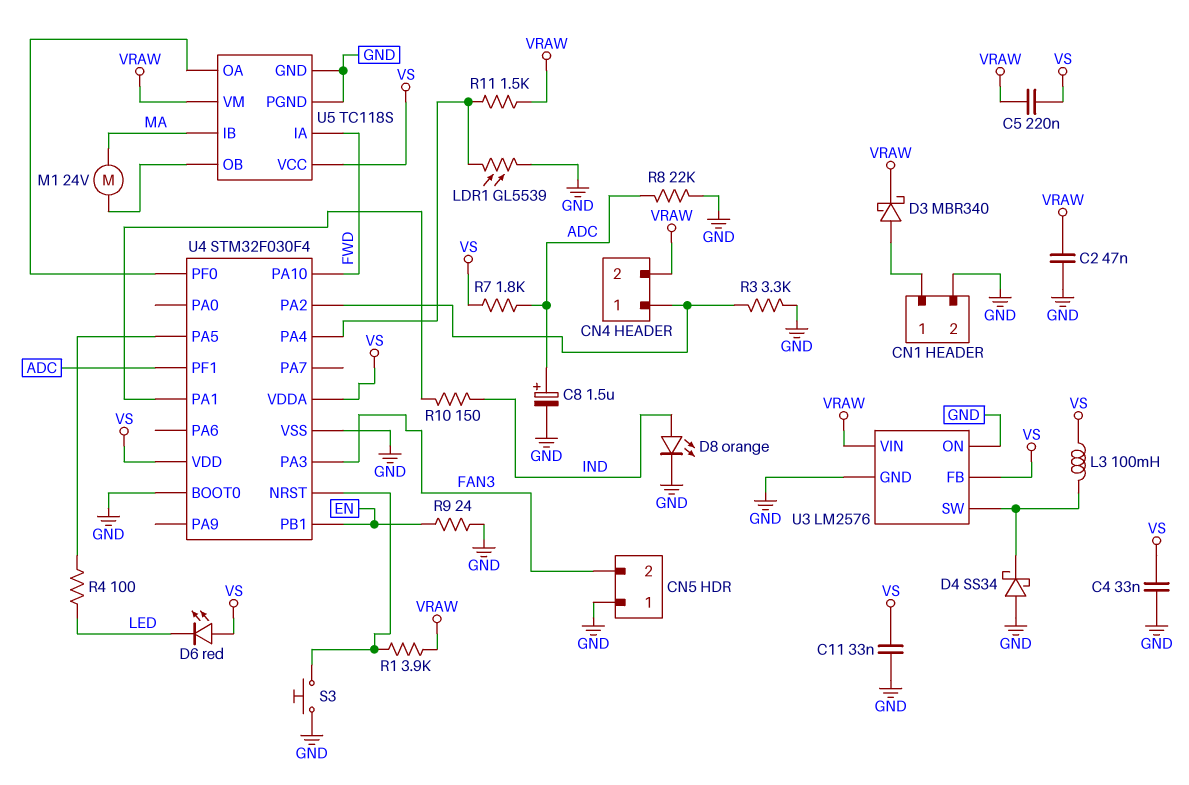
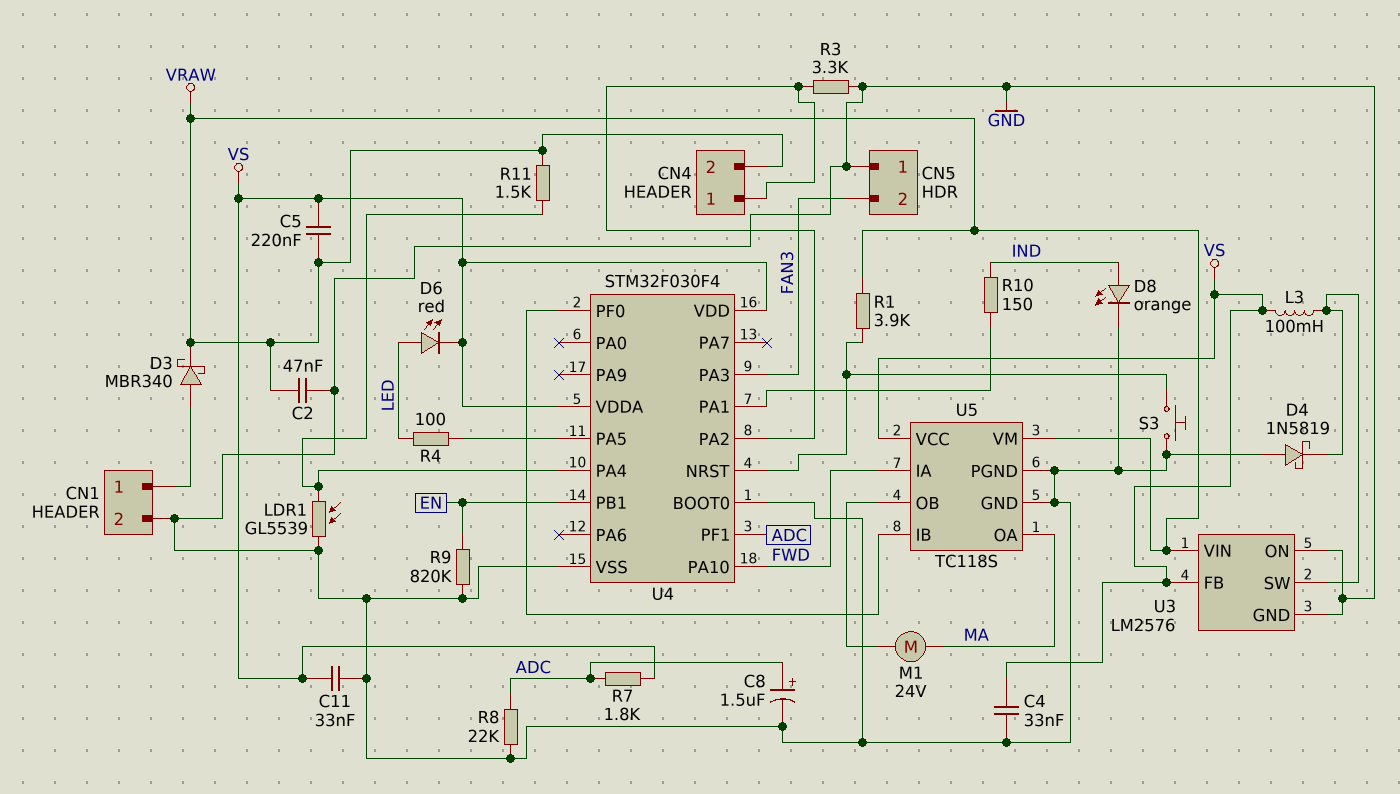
D4: schottky SS34 (A GND, K U3/SW) -> schottky 1N5819 (A GND, K U3/SW)
D6: LED red (A VS, K LED) -> LED red (A LED, K VS)
R9: 24 (EN, GND) -> 820k (EN, GND)
U5 pin IB: MA -> U4/PF0
U5 pin OA: U4/PF0 -> MA

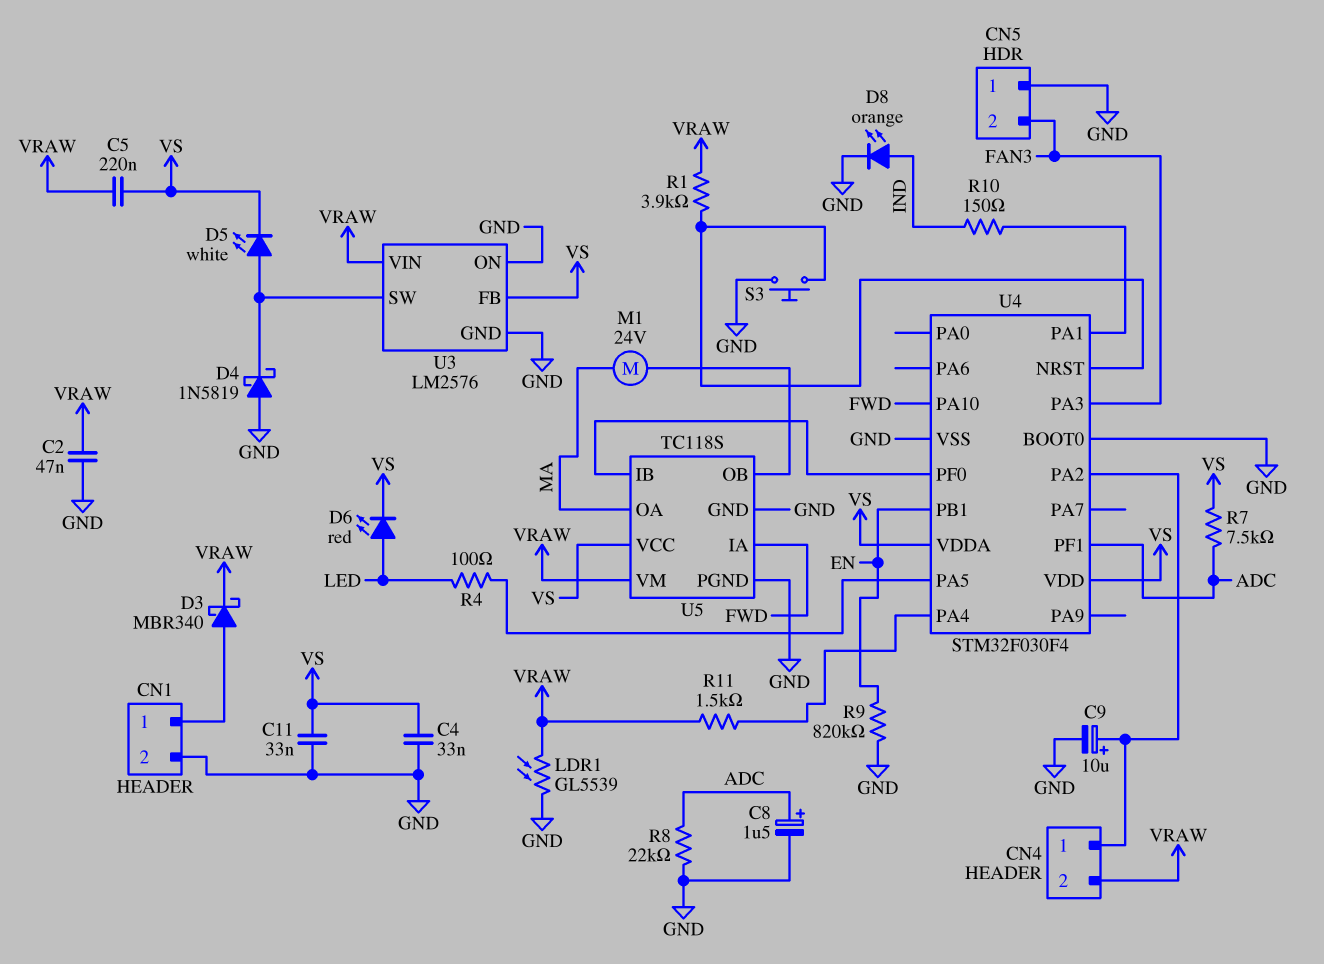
C9: none -> 10uF (plus CN4/1, minus GND)
D5: none -> LED white (A U3/SW, K VS)
L3: 100mH (U3/SW, VS) -> none
LDR1: GL5539 (GND, U4/PA4) -> GL5539 (GND, VRAW)
R3: 3.3k (CN4/1, GND) -> none
R7: 1.8k (ADC, VS) -> 7.5k (ADC, VS)

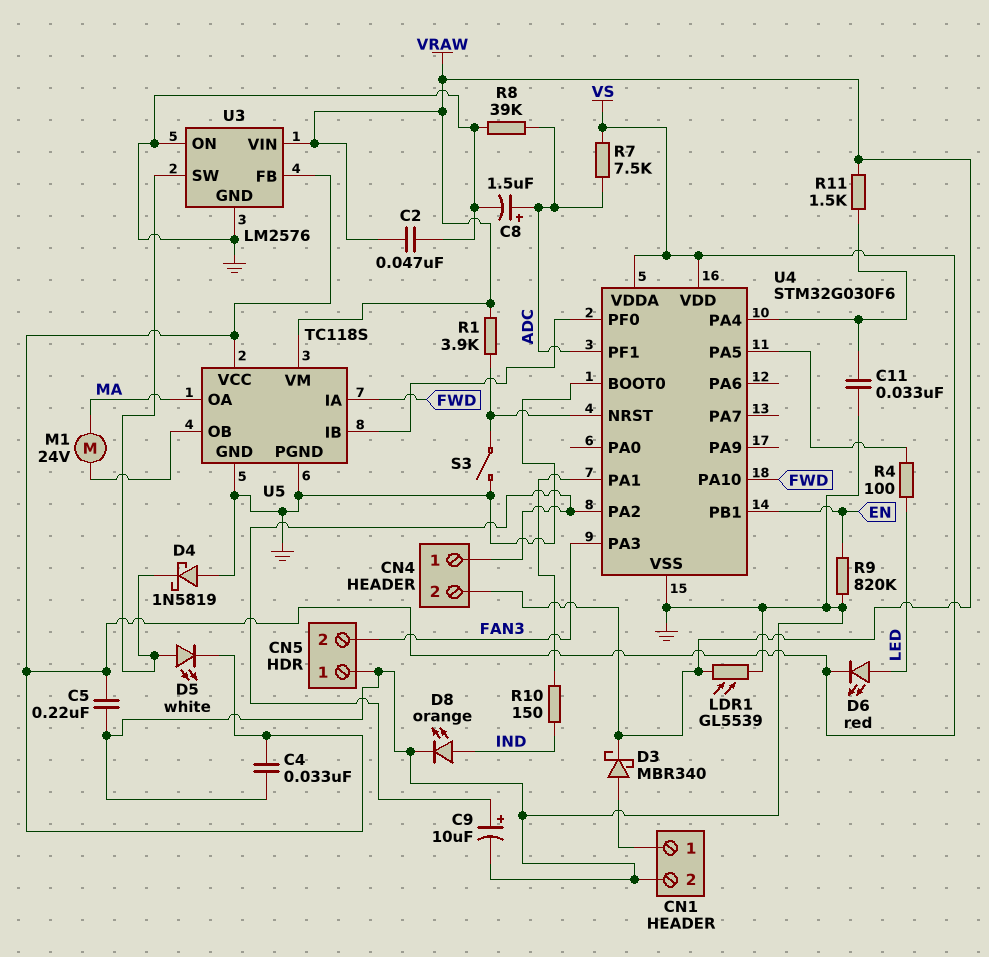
C5: 220nF (VRAW, VS) -> 220nF (GND, VS)
C11: 33nF (GND, VS) -> 33nF (GND, U4/PA4)
R8: 22k (ADC, GND) -> 39k (ADC, GND)
S3: button (GND, U4/NRST) -> switch (GND, U4/NRST)
U4: STM32F030F4 -> STM32G030F6

